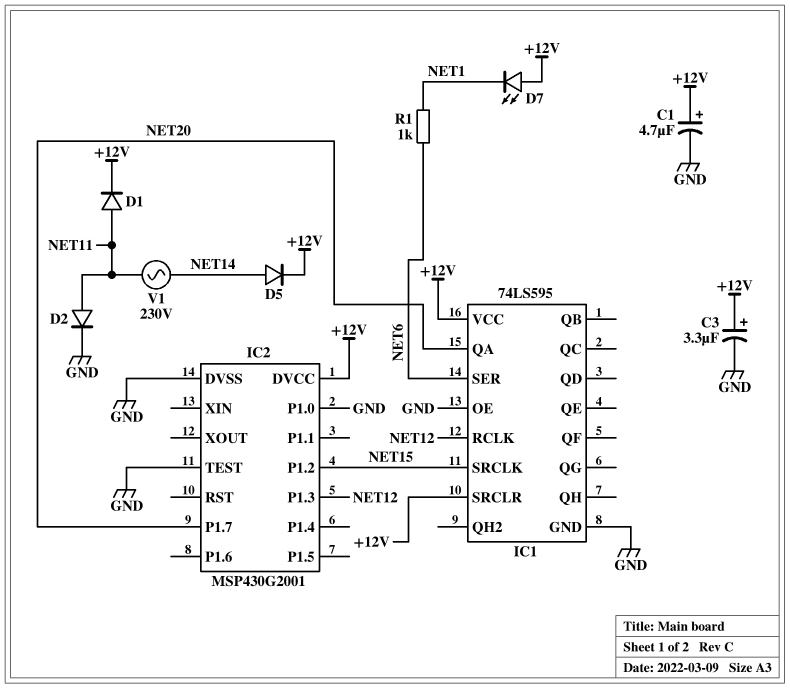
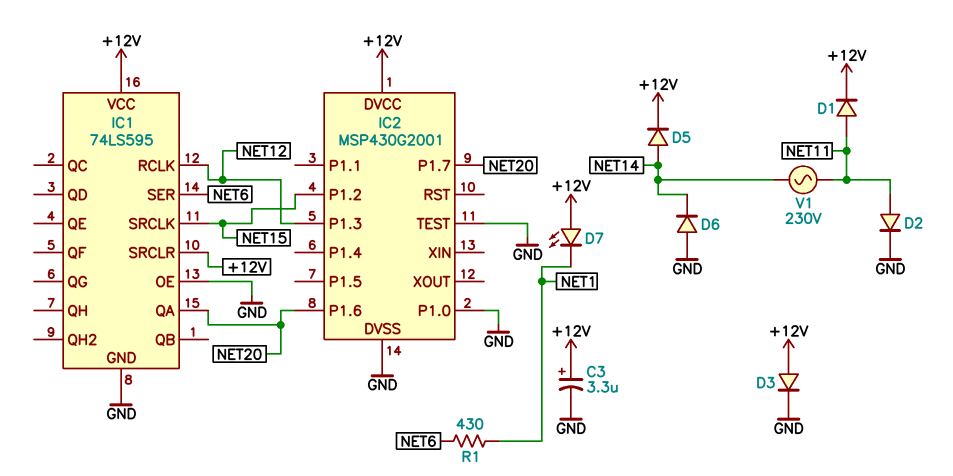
C1: 4.7uF (plus +12V, minus GND) -> none
D3: none -> diode (A +12V, K GND)
D6: none -> diode (A GND, K NET14)
IC2 pin P1.6: none -> NET20
R1: 1k (NET1, NET6) -> 430 (NET1, NET6)

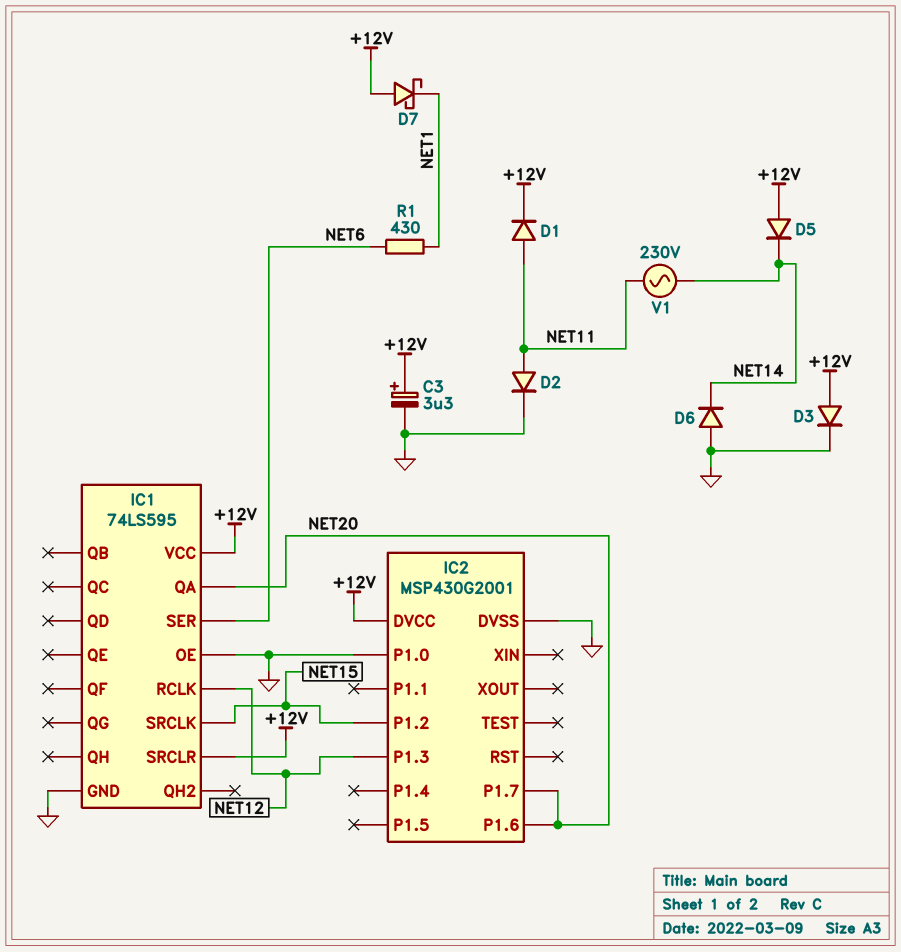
D5: diode (A NET14, K +12V) -> diode (A +12V, K NET14)
D7: LED (A +12V, K NET1) -> schottky (A +12V, K NET1)
IC2 pin TEST: GND -> none

